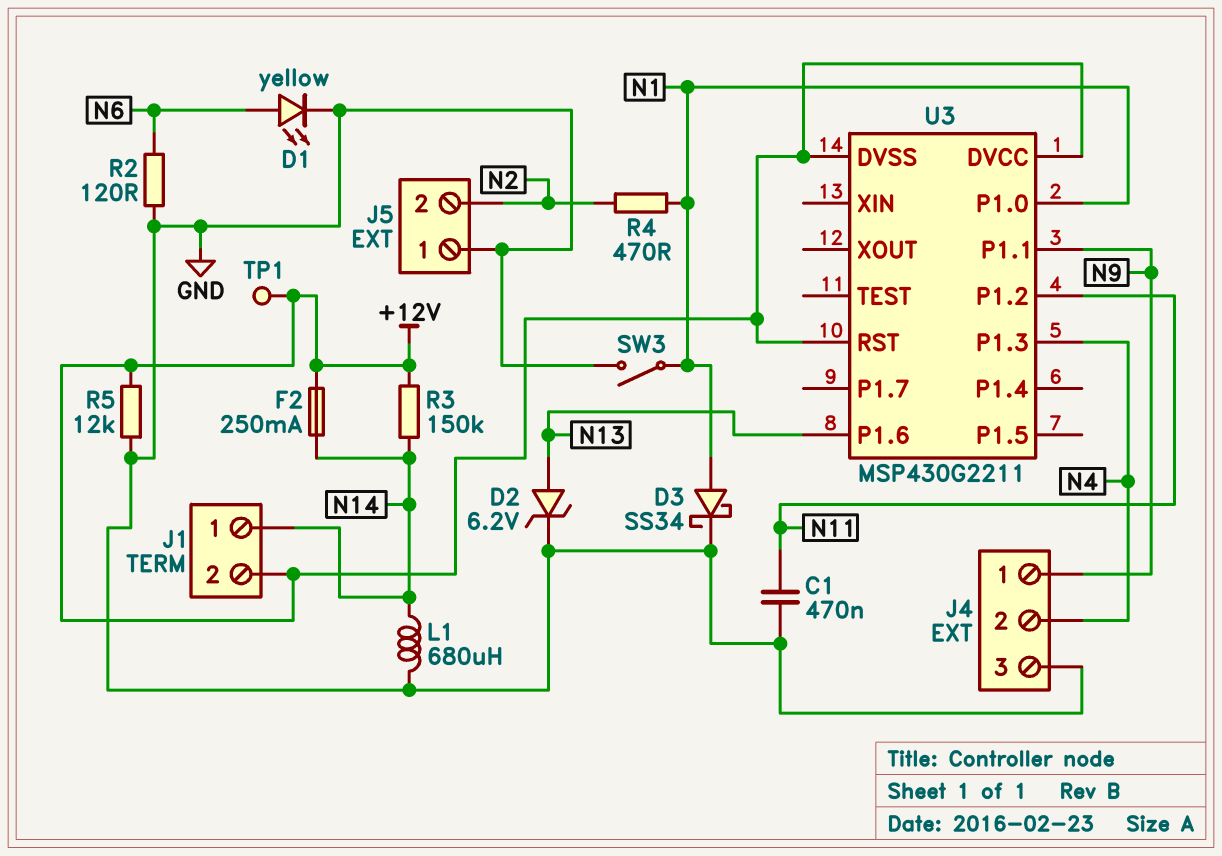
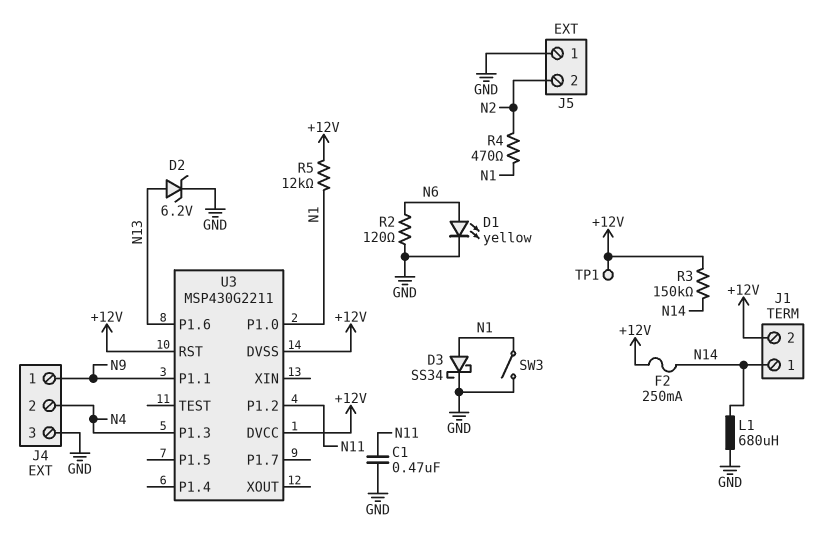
R5: 12k (+12V, GND) -> 12k (+12V, N1)

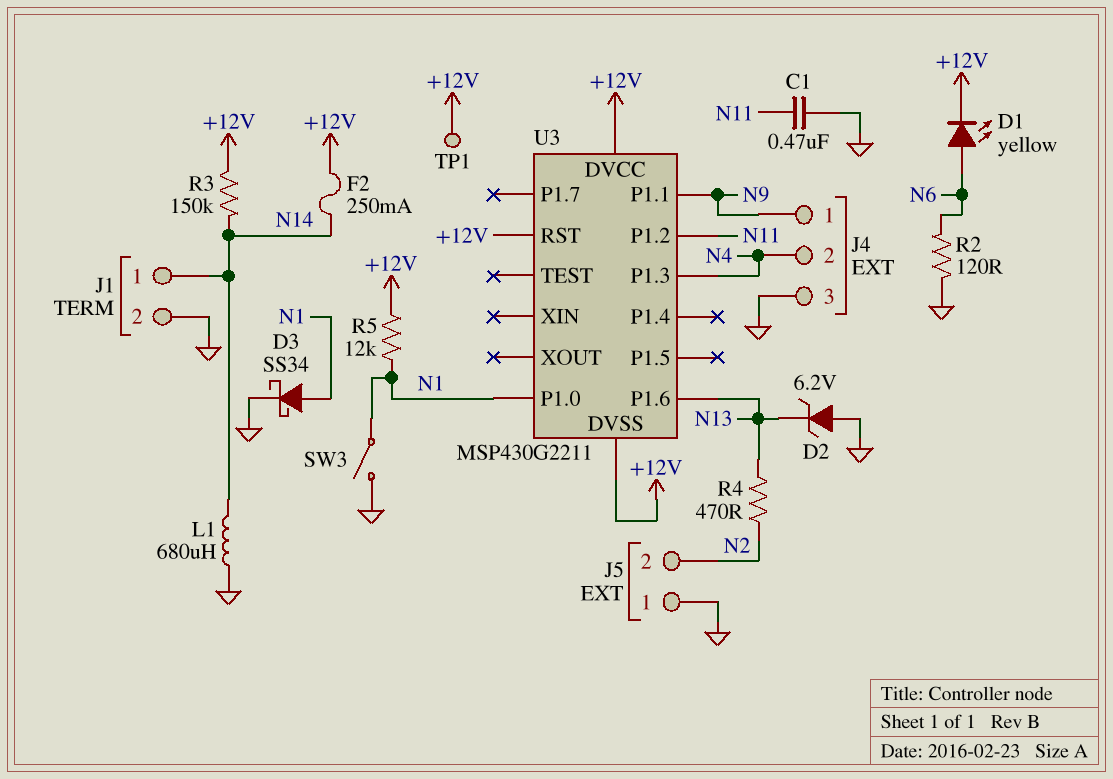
D1: LED yellow (A N6, K GND) -> LED yellow (A N6, K +12V)
D2: zener 6.2V (A N13, K GND) -> zener 6.2V (A GND, K N13)
J1 pin 2: +12V -> GND
R4: 470 (N1, N2) -> 470 (N2, N13)

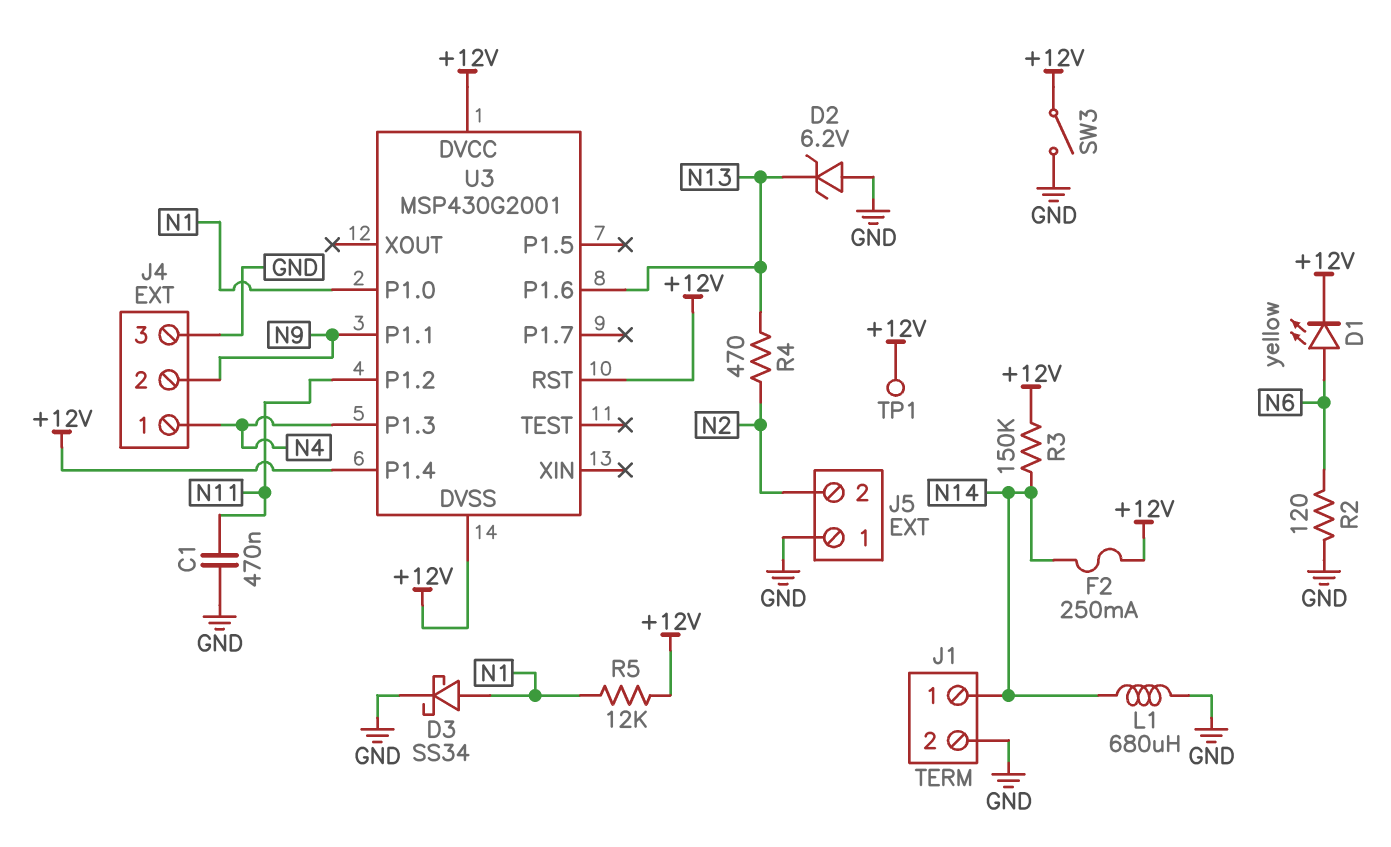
J4 pin 1: N9 -> N4
J4 pin 2: N4 -> N9
SW3: switch (GND, N1) -> switch (+12V, GND)
U3: MSP430G2211 -> MSP430G2001
U3 pin P1.4: none -> +12V

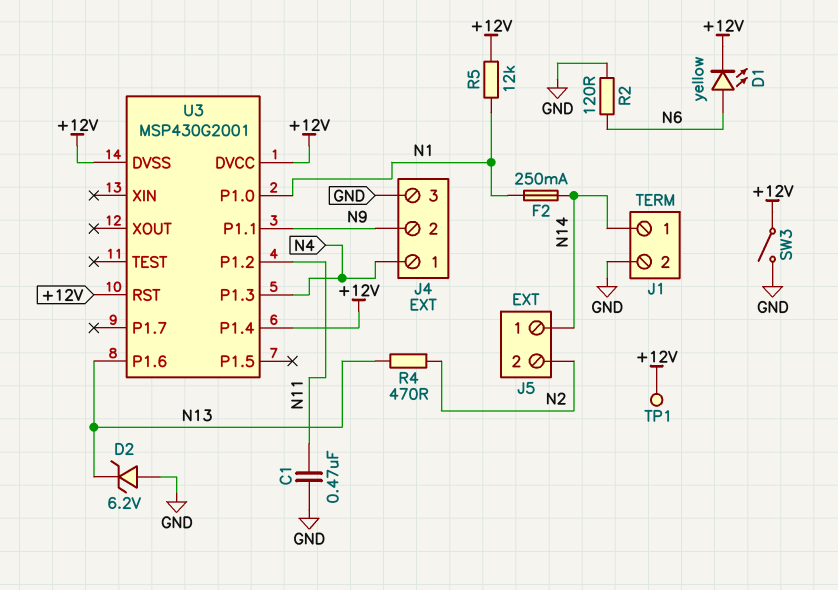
D3: schottky SS34 (A N1, K GND) -> none
F2: 250mA (+12V, N14) -> 250mA (N1, N14)
J5 pin 1: GND -> N14
L1: 680uH (GND, N14) -> none
R3: 150k (+12V, N14) -> none

